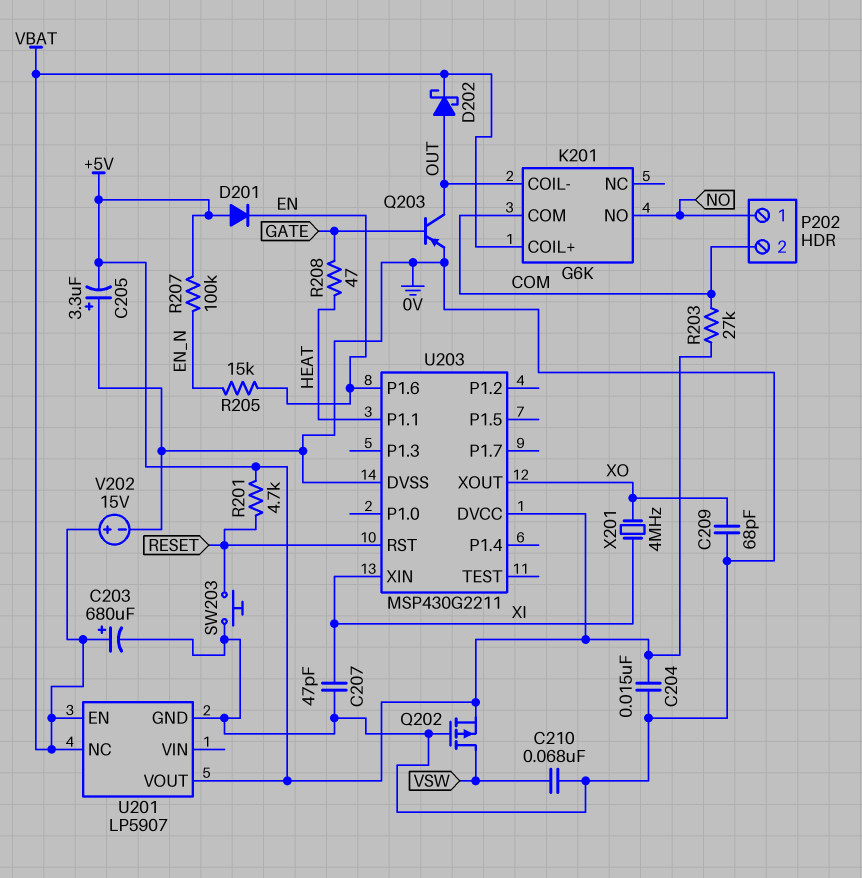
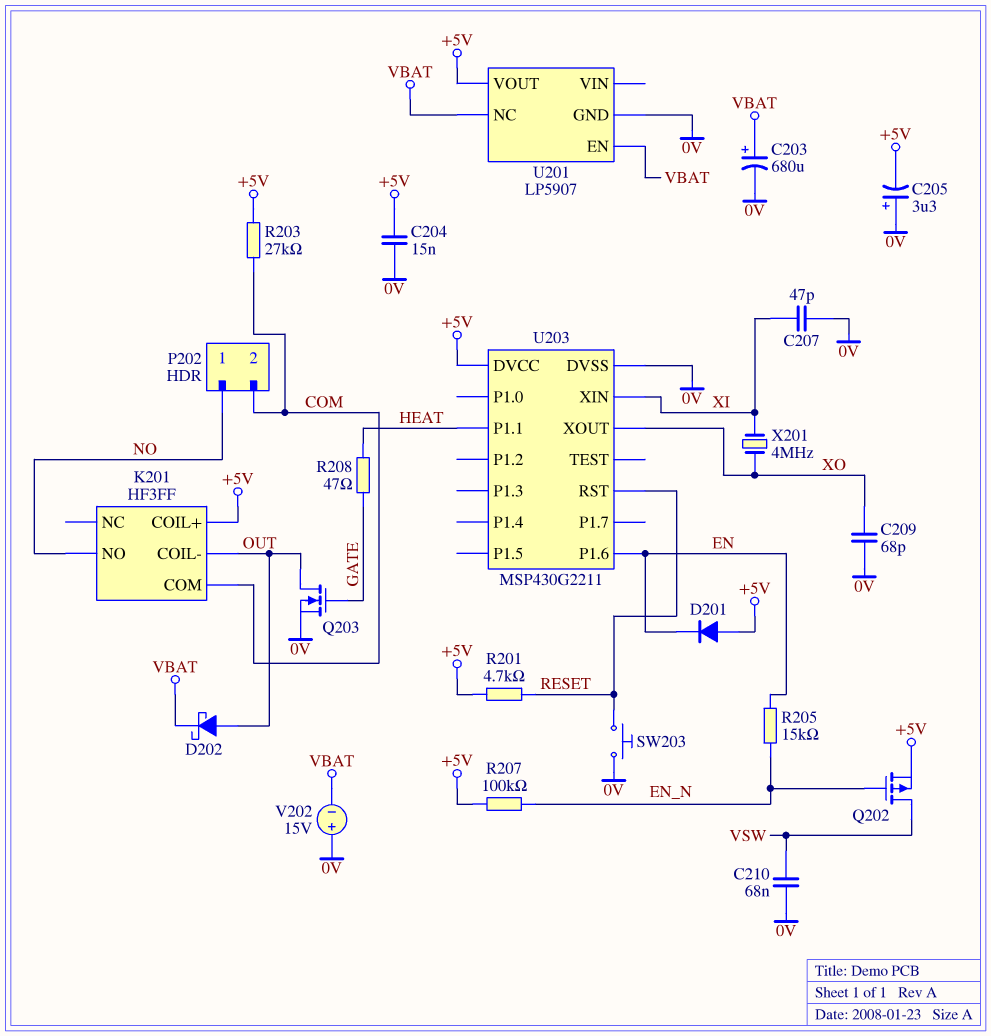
K201: G6K -> HF3FF
K201 pin COIL+: VBAT -> +5V
Q202: PMOS (G 0V, D VSW, S +5V) -> PMOS (G EN_N, D VSW, S +5V)
Q203: PNP (B GATE, C OUT, E 0V) -> NMOS (G GATE, D OUT, S 0V)
V202: 15V (plus VBAT, minus 0V) -> 15V (plus 0V, minus VBAT)

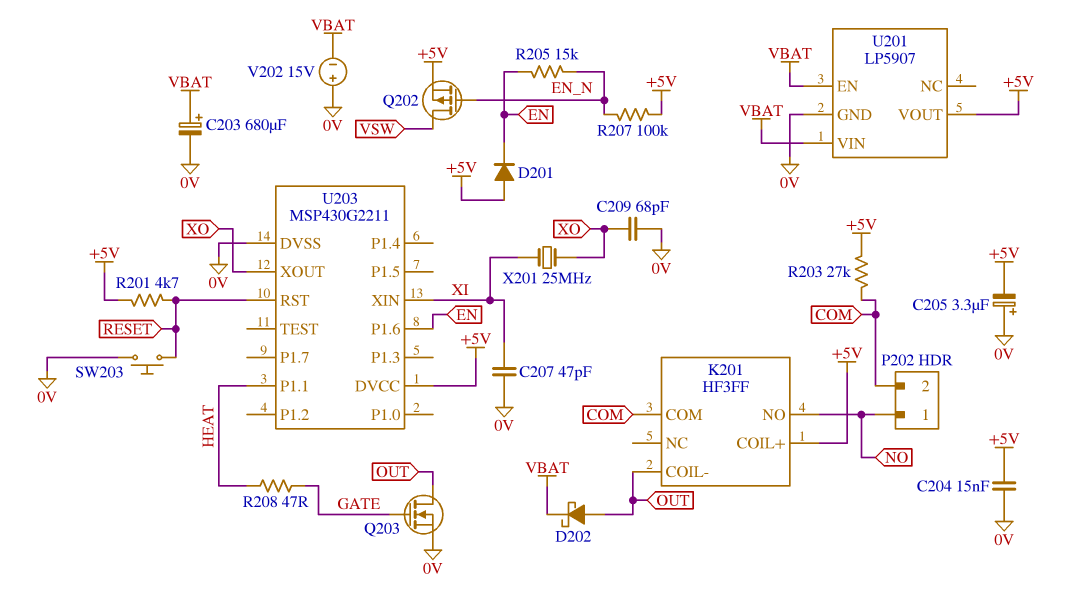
C210: 68nF (0V, VSW) -> none
U201 pin NC: VBAT -> none
U201 pin VIN: none -> VBAT
X201: 4MHz (XI, XO) -> 25MHz (XI, XO)

